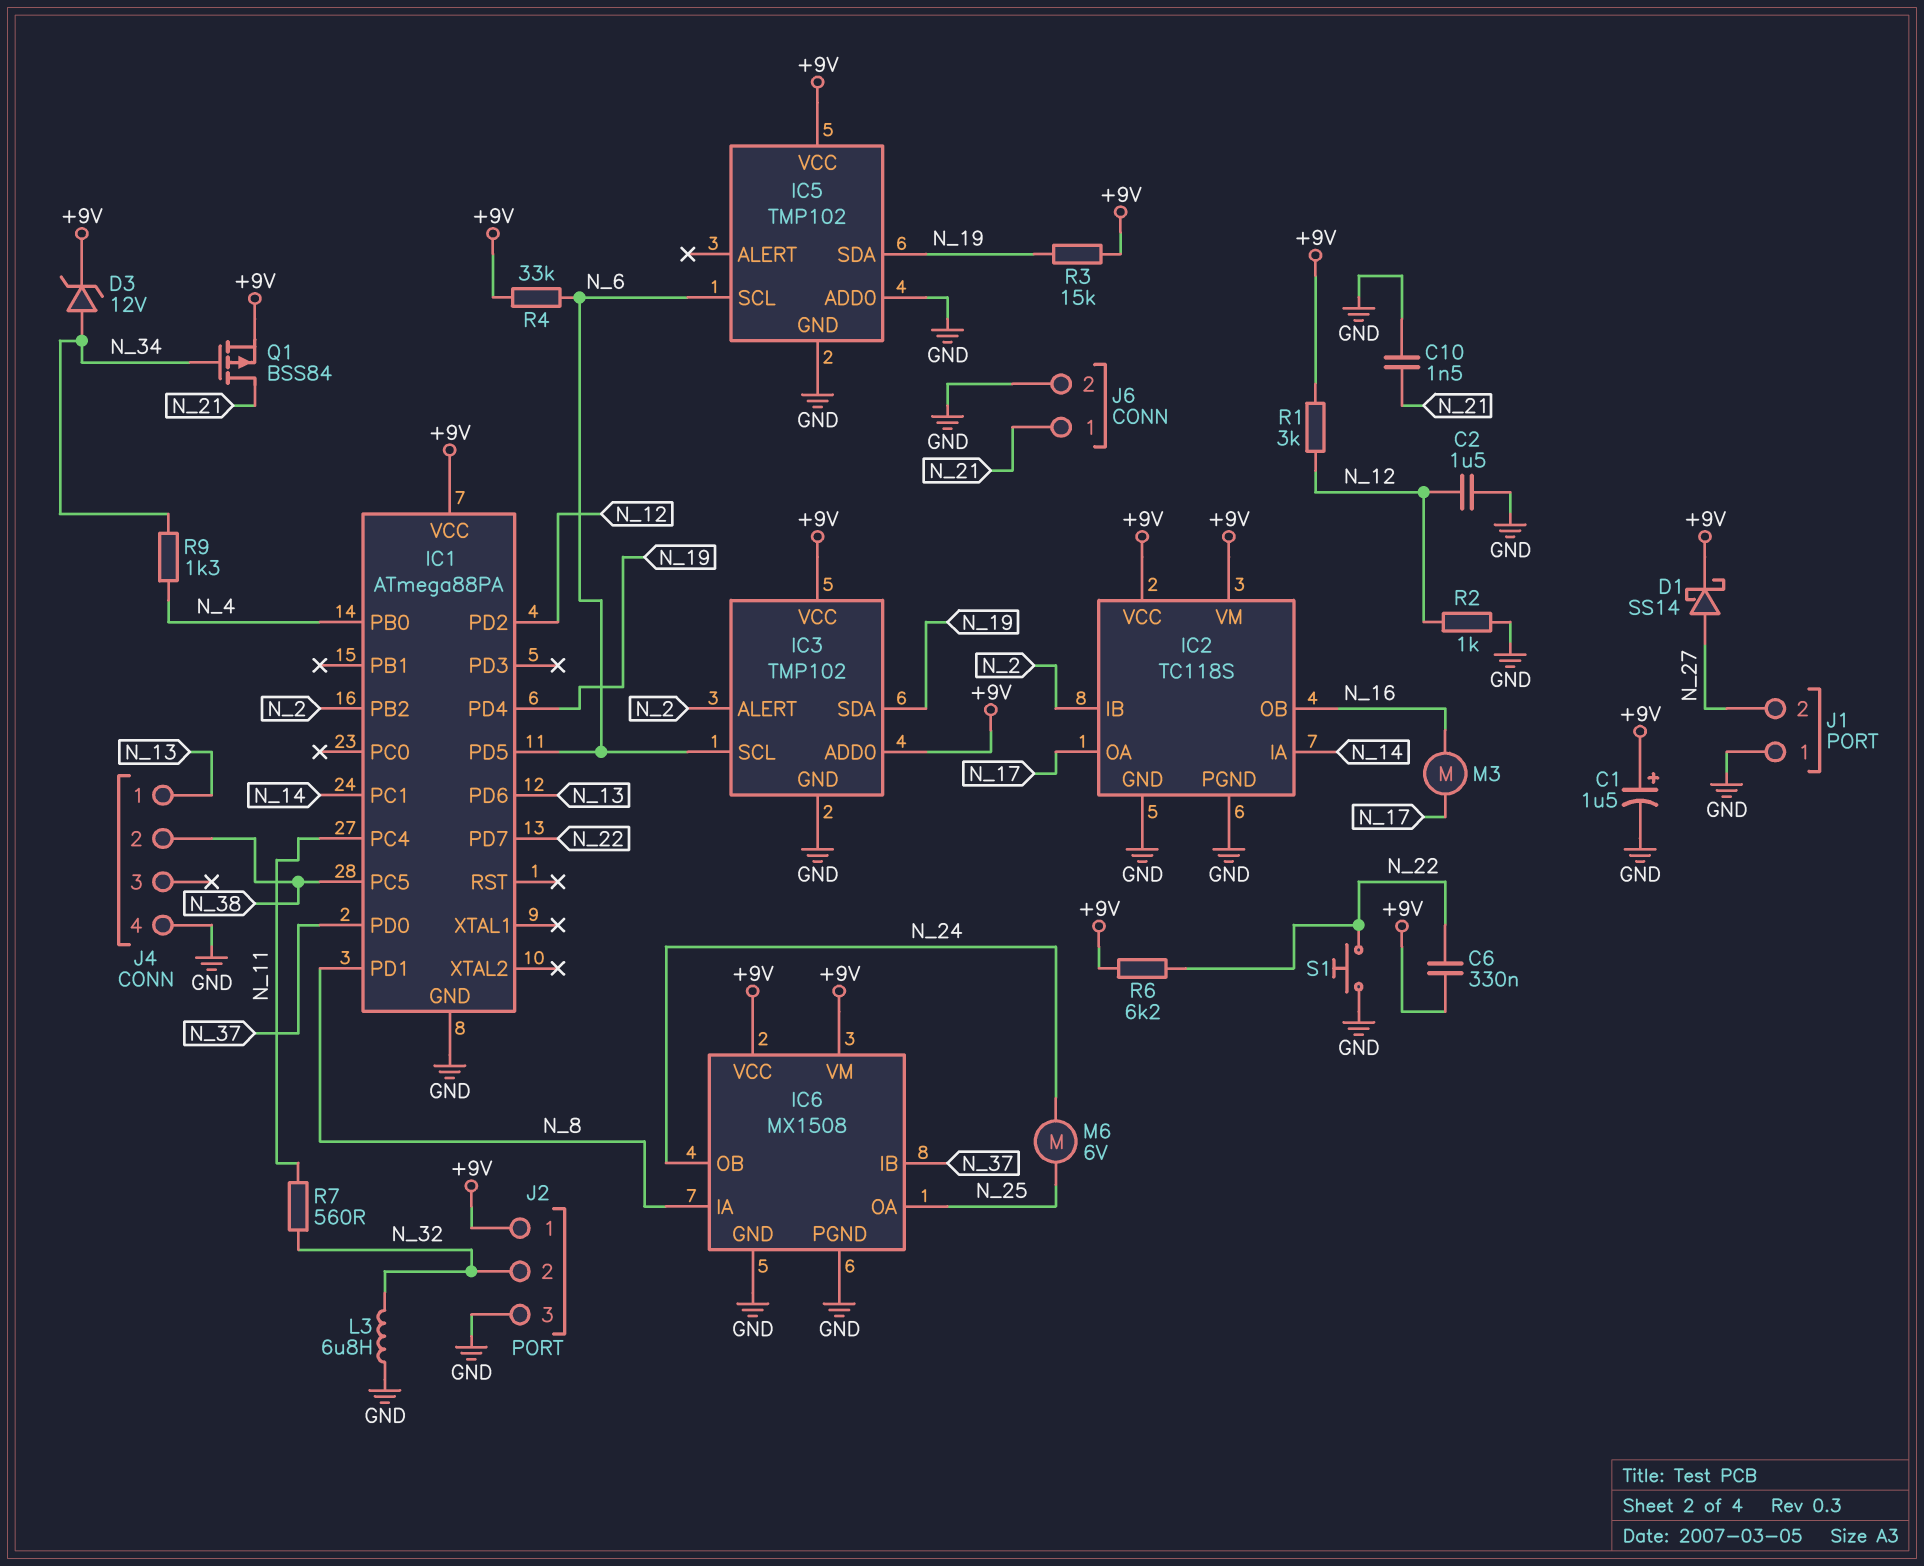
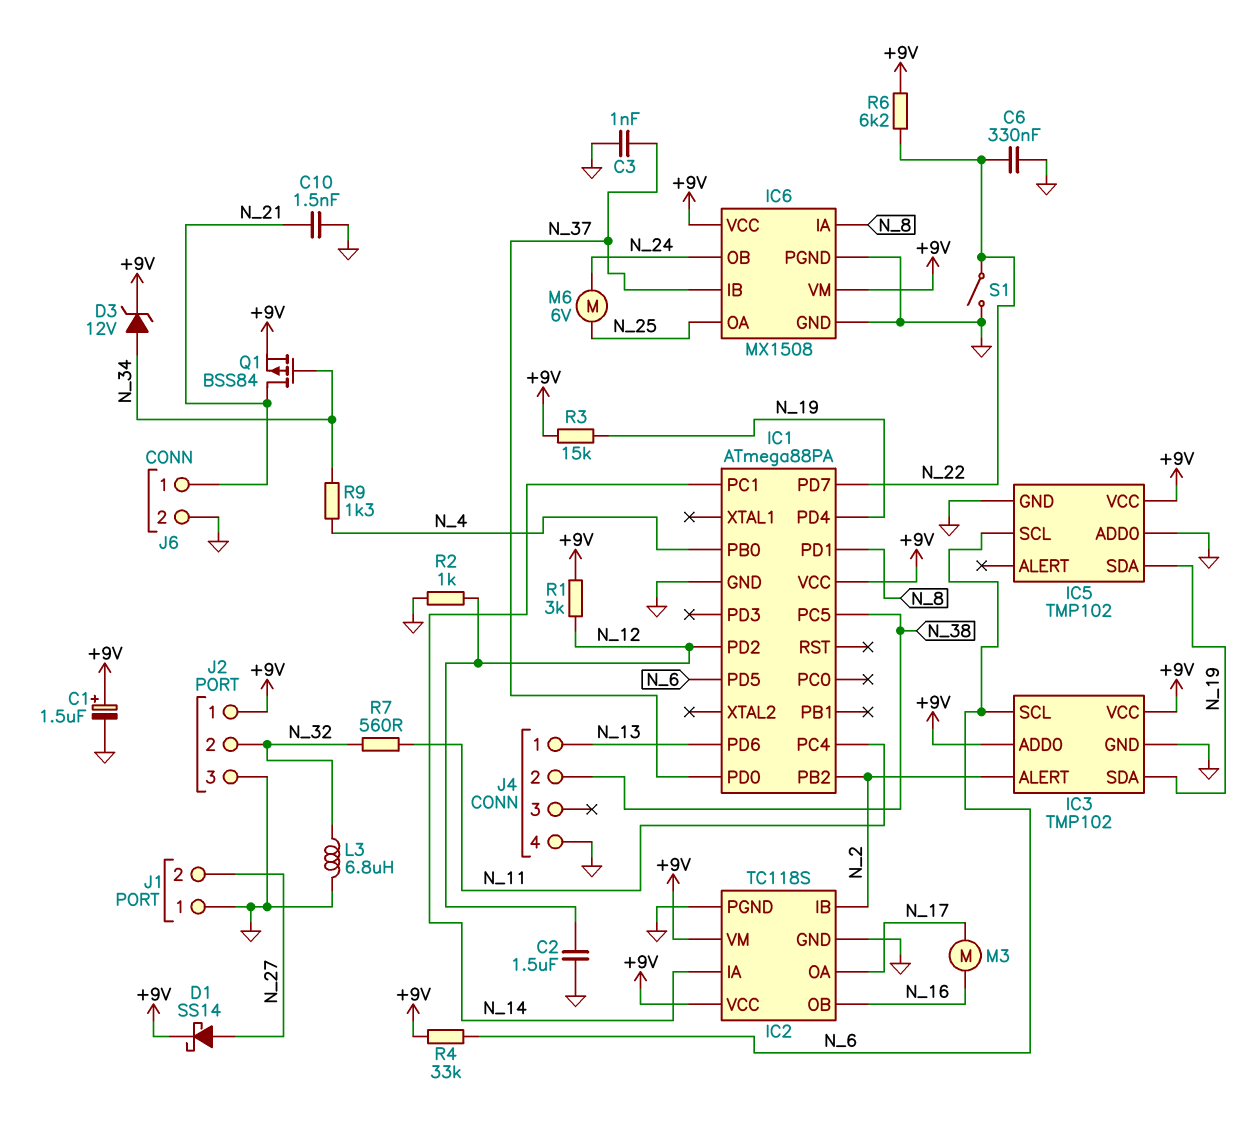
C3: none -> 1nF (GND, N_37)
C6: 330nF (+9V, N_22) -> 330nF (GND, N_22)
S1: button (GND, N_22) -> switch (GND, N_22)

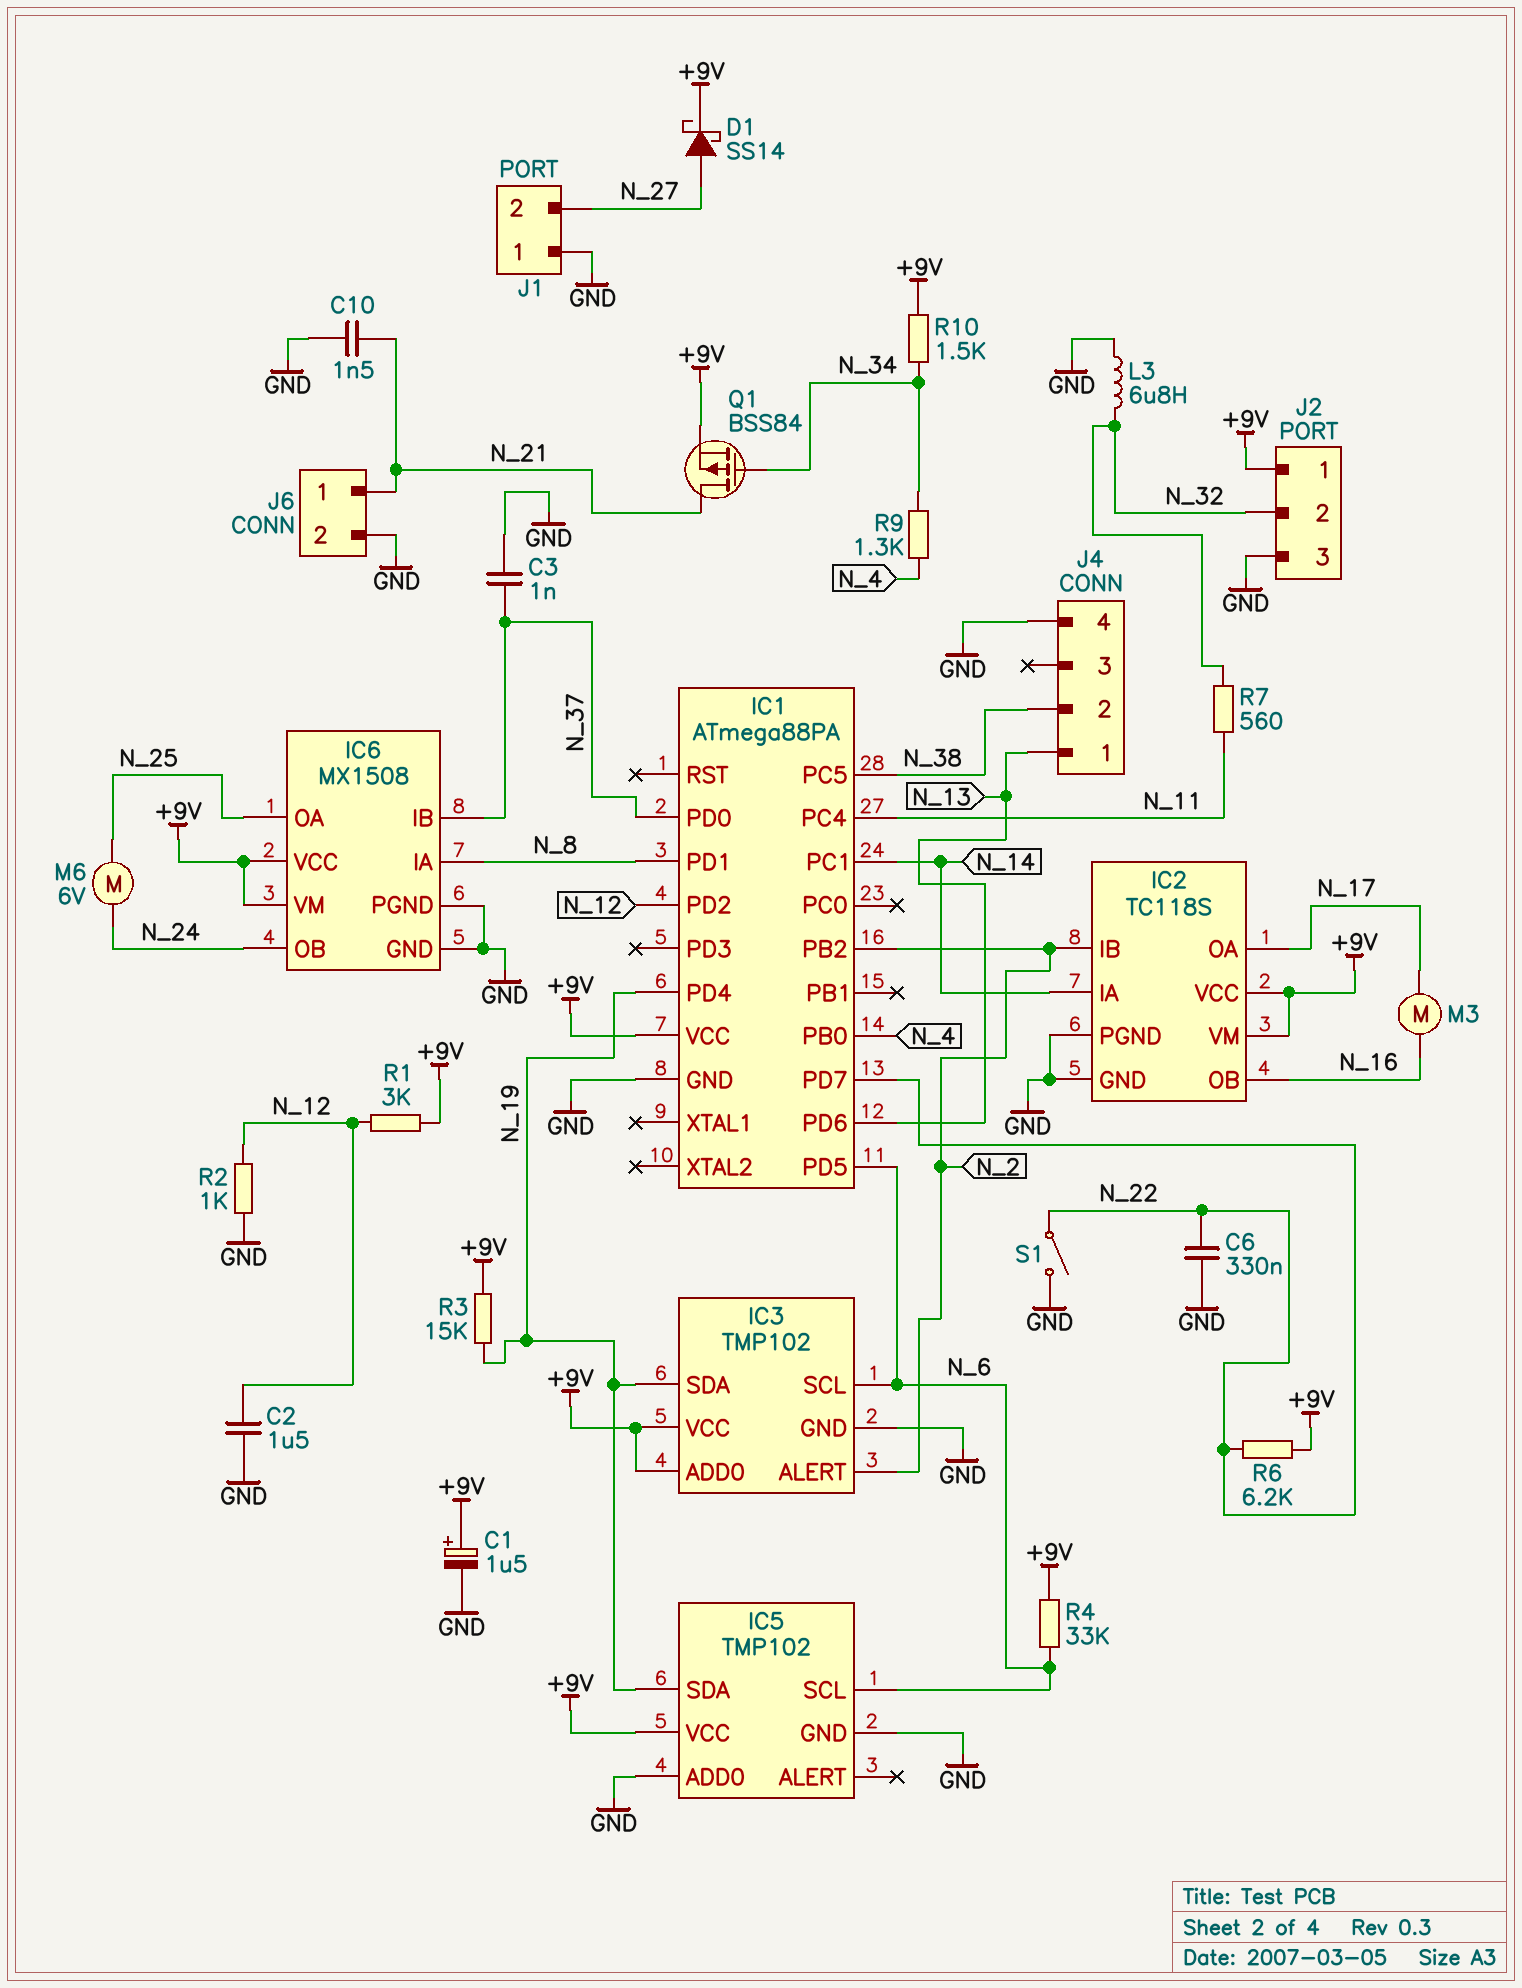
D3: zener 12V (A N_34, K +9V) -> none
R10: none -> 1.5k (+9V, N_34)

